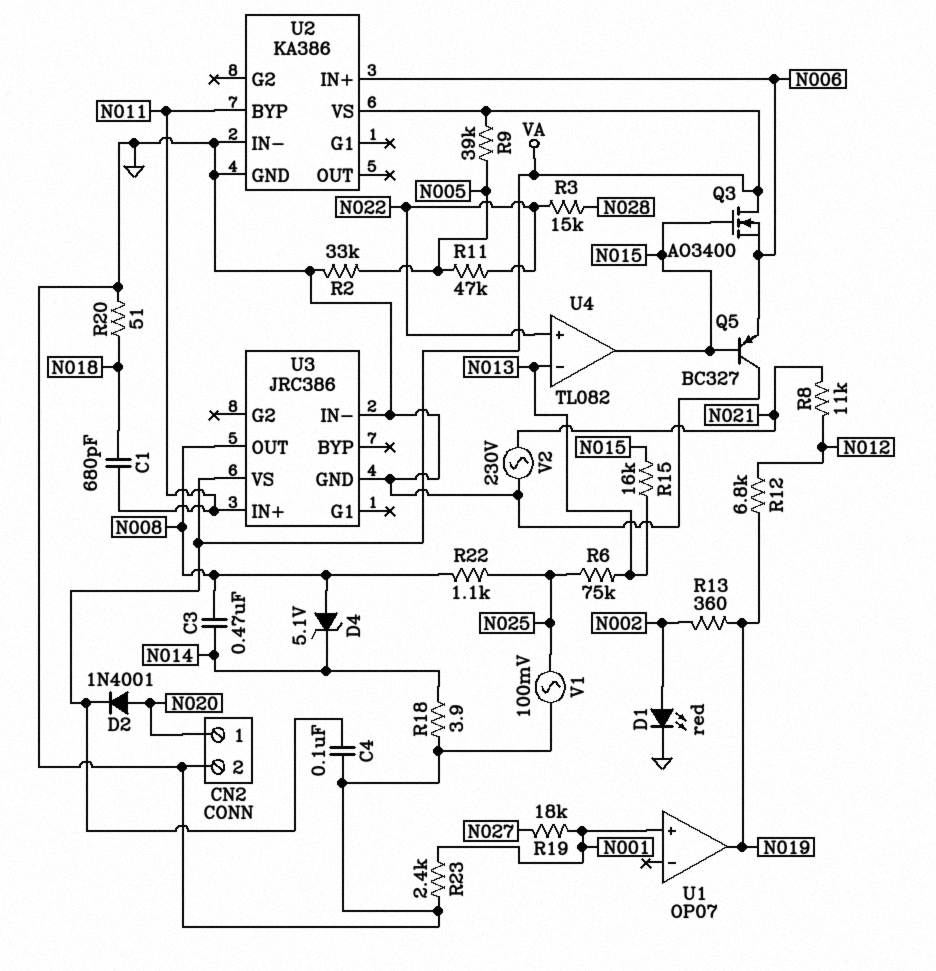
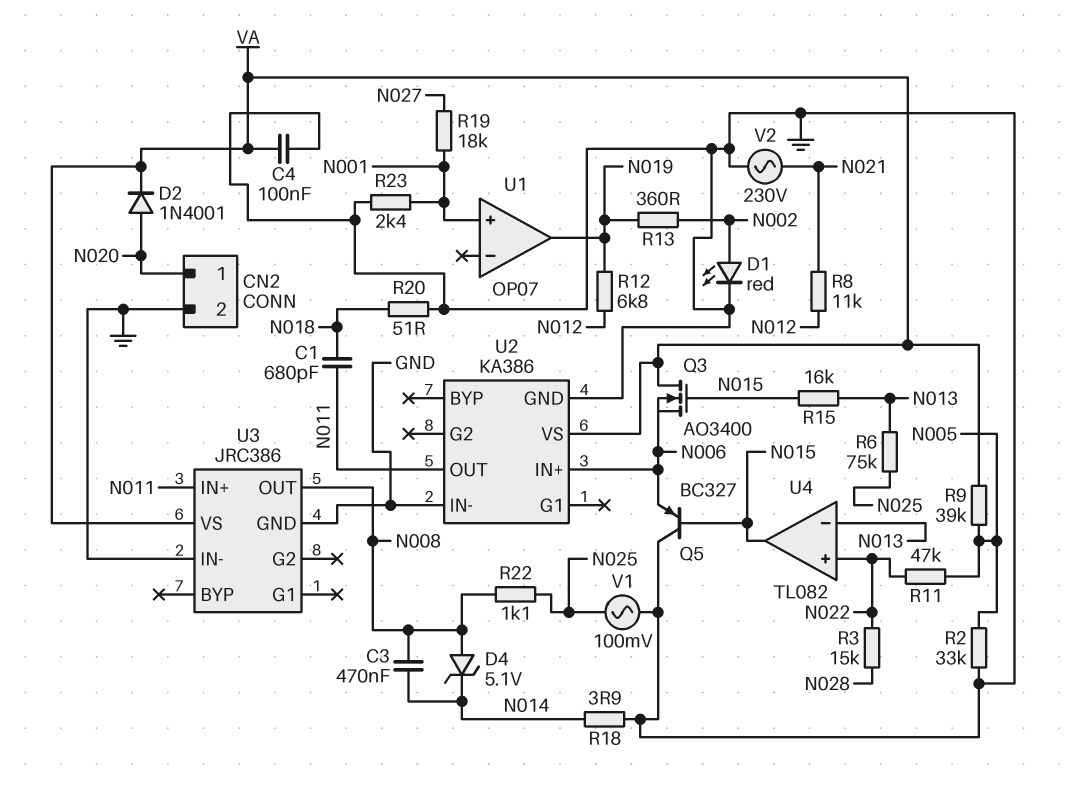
U2 pin BYP: N011 -> none
U2 pin OUT: none -> N011

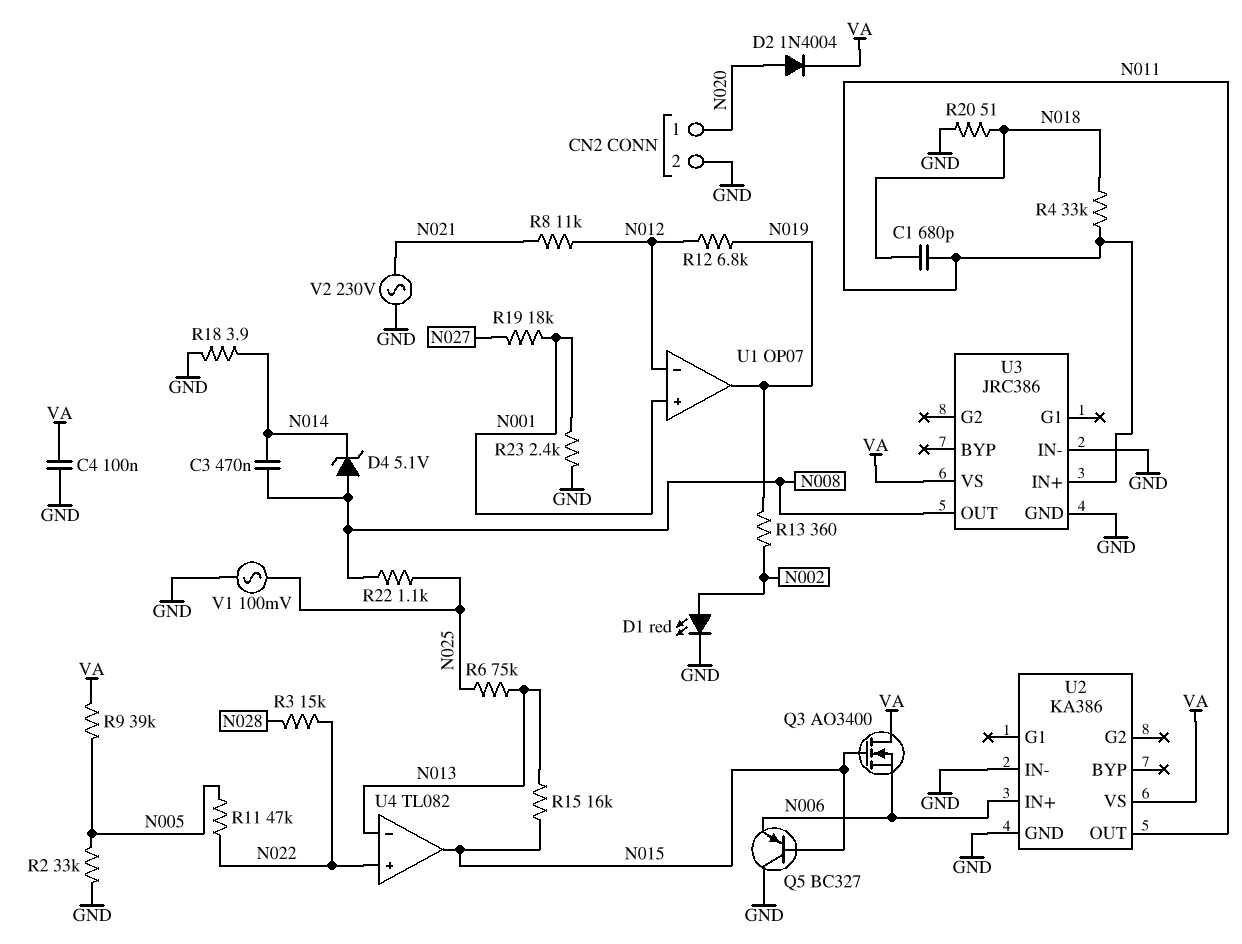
D2: diode 1N4001 (A N020, K VA) -> diode 1N4004 (A N020, K VA)
R4: none -> 33k (N011, N018)
U1 pin in-: none -> N012

